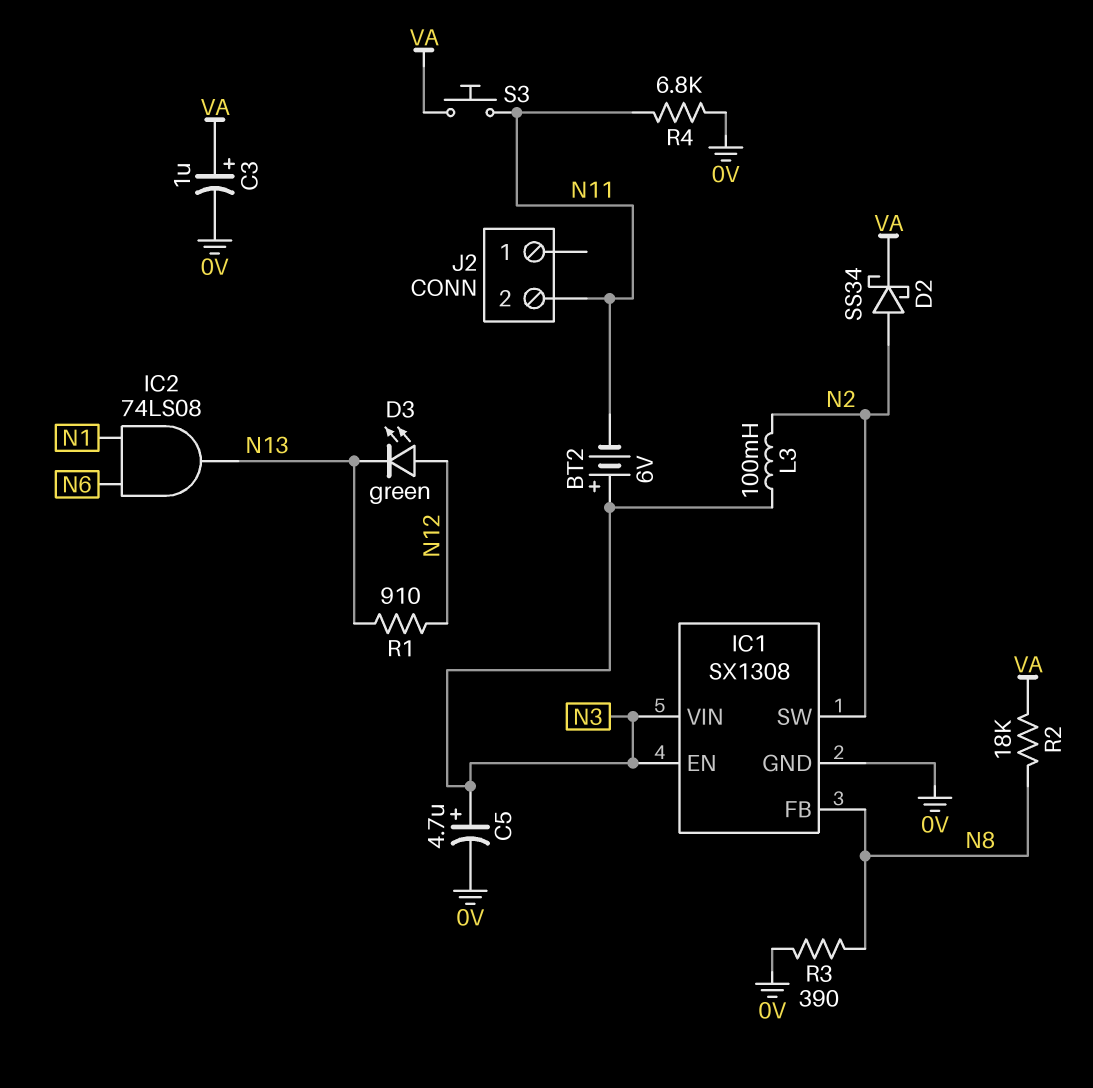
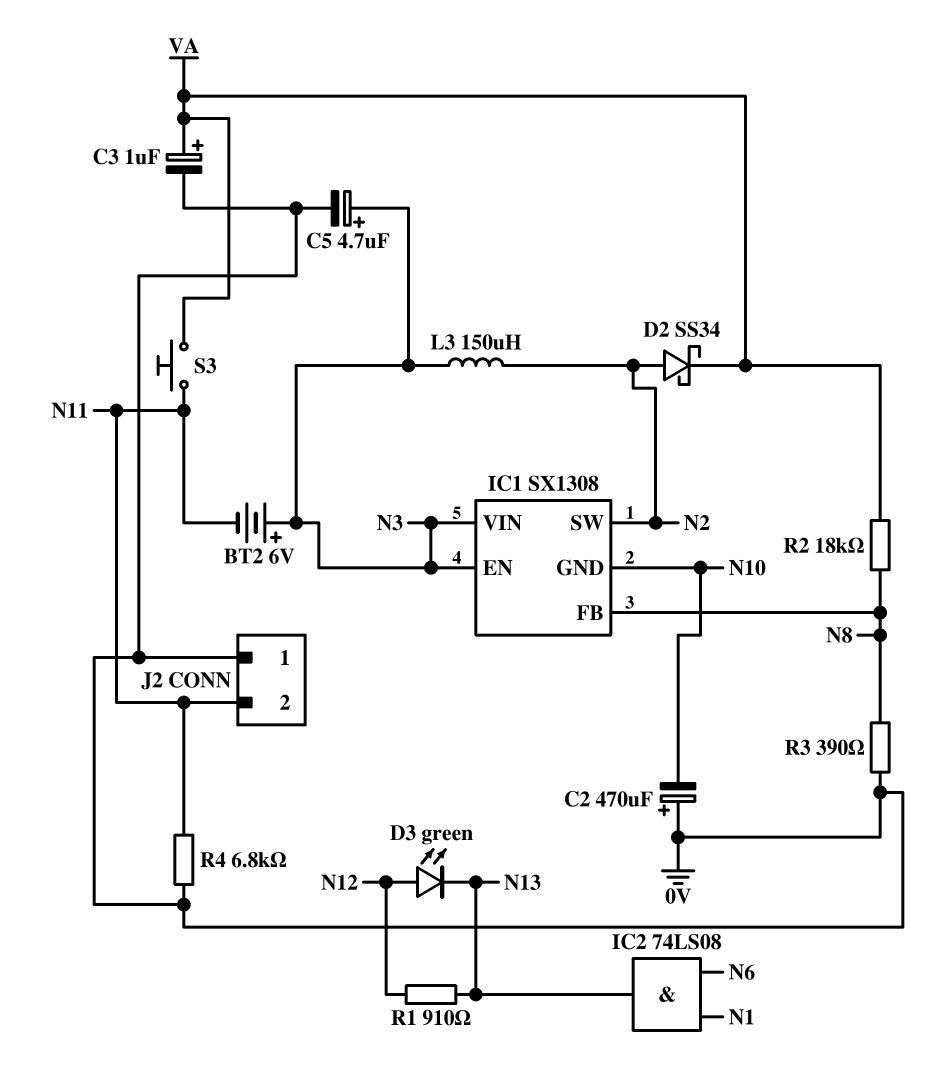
C2: none -> 470uF (plus 0V, minus N10)
IC1 pin GND: 0V -> N10
J2 pin 1: none -> 0V
L3: 100mH (N2, N3) -> 150uH (N2, N3)

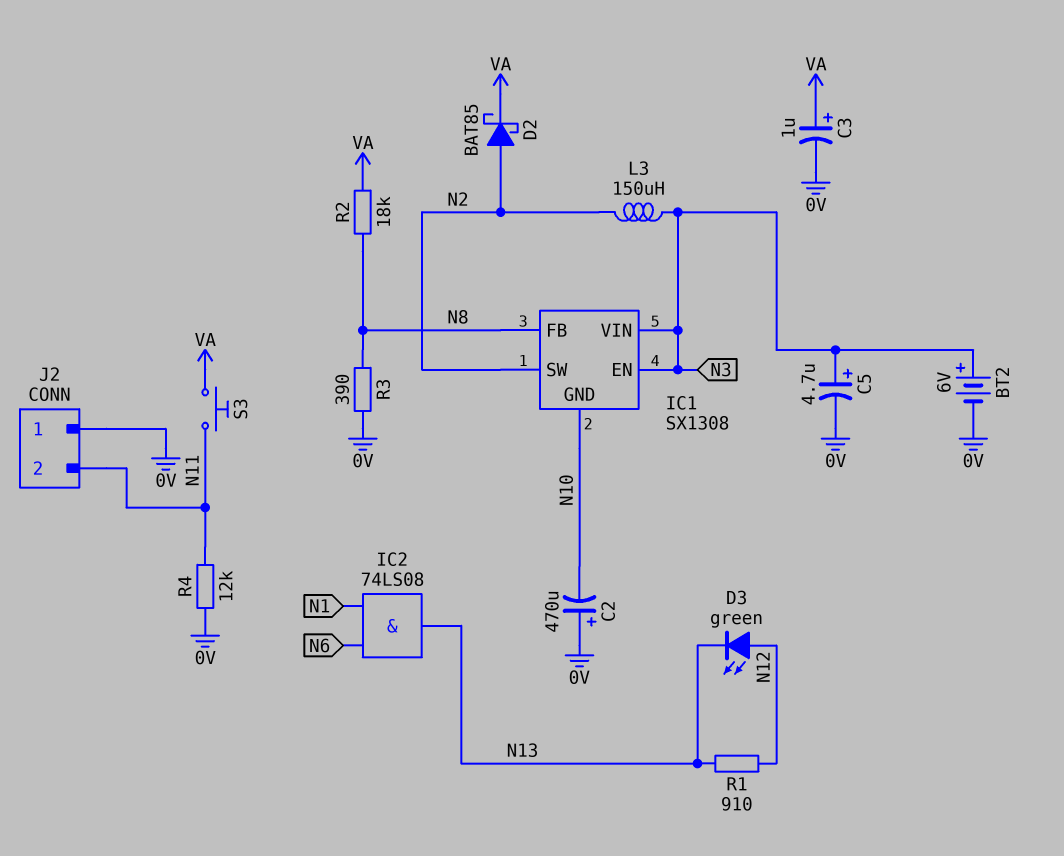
BT2: 6V (plus N3, minus N11) -> 6V (plus N3, minus 0V)
D2: schottky SS34 (A N2, K VA) -> schottky BAT85 (A N2, K VA)
R4: 6.8k (0V, N11) -> 12k (0V, N11)

